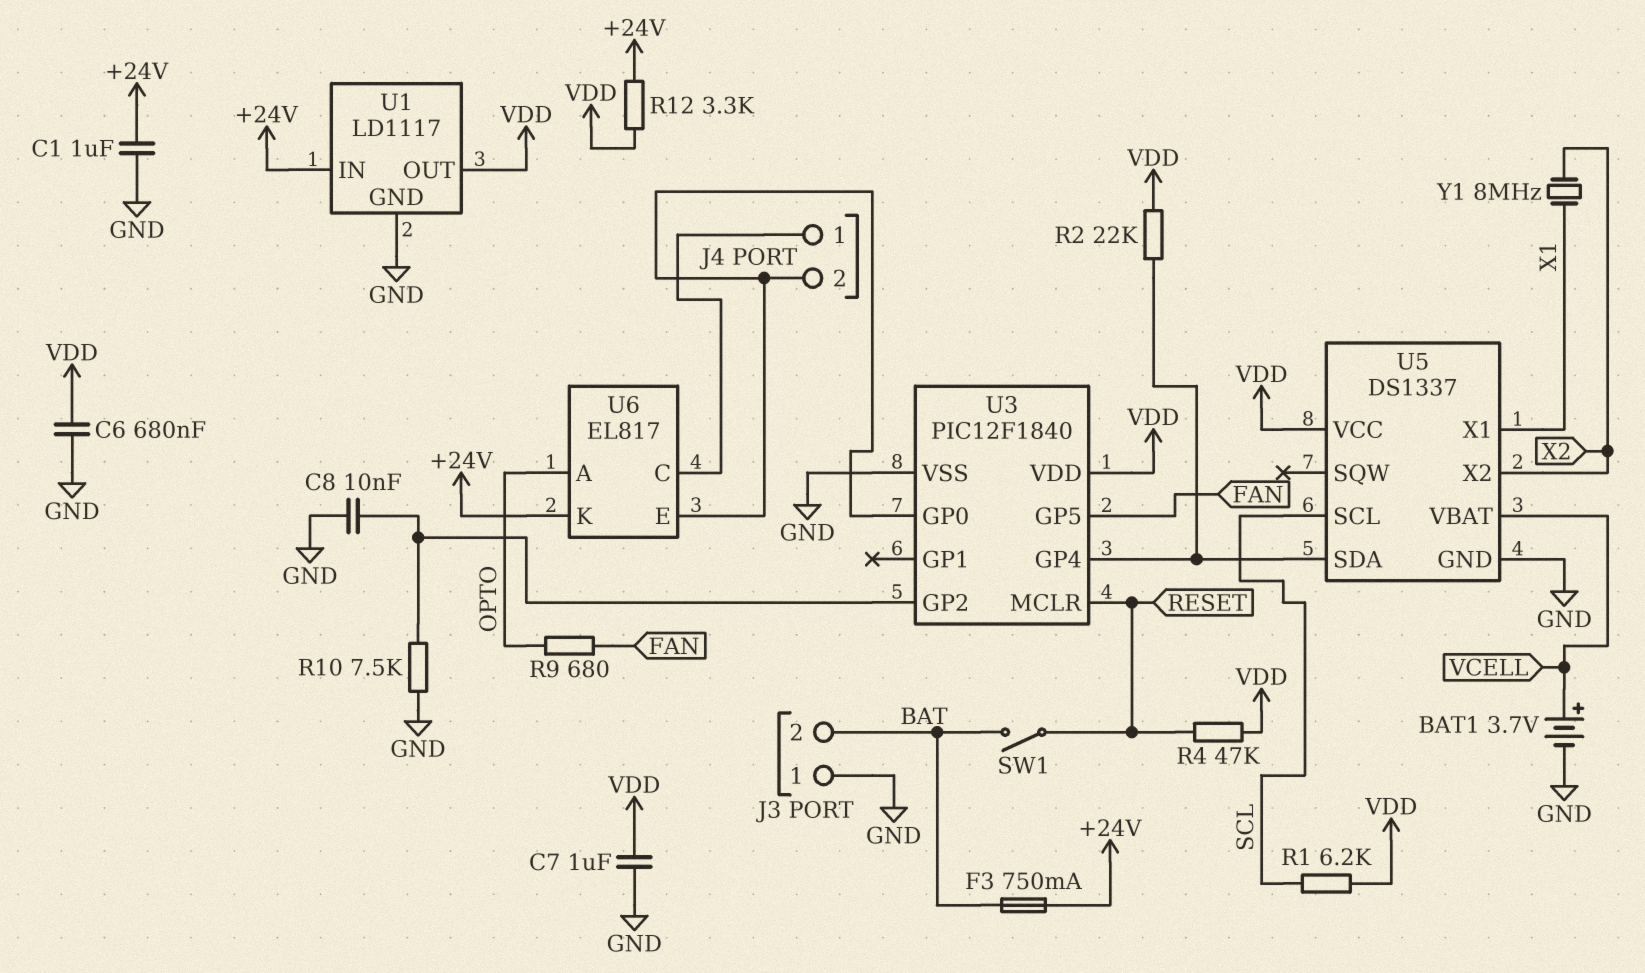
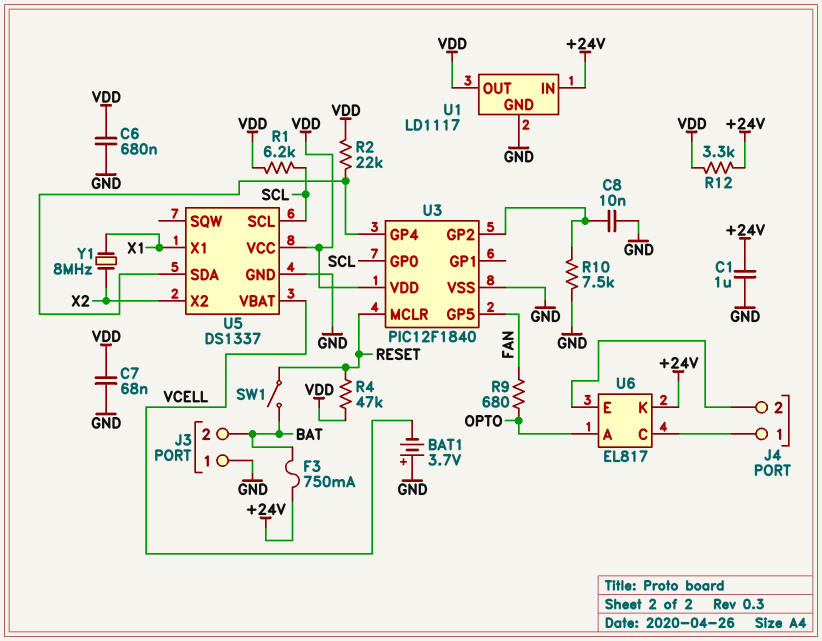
BAT1: 3.7V (plus VCELL, minus GND) -> 3.7V (plus GND, minus VCELL)
C7: 1uF (GND, VDD) -> 68nF (GND, VDD)
U3 pin GP0: J4/2 -> SCL

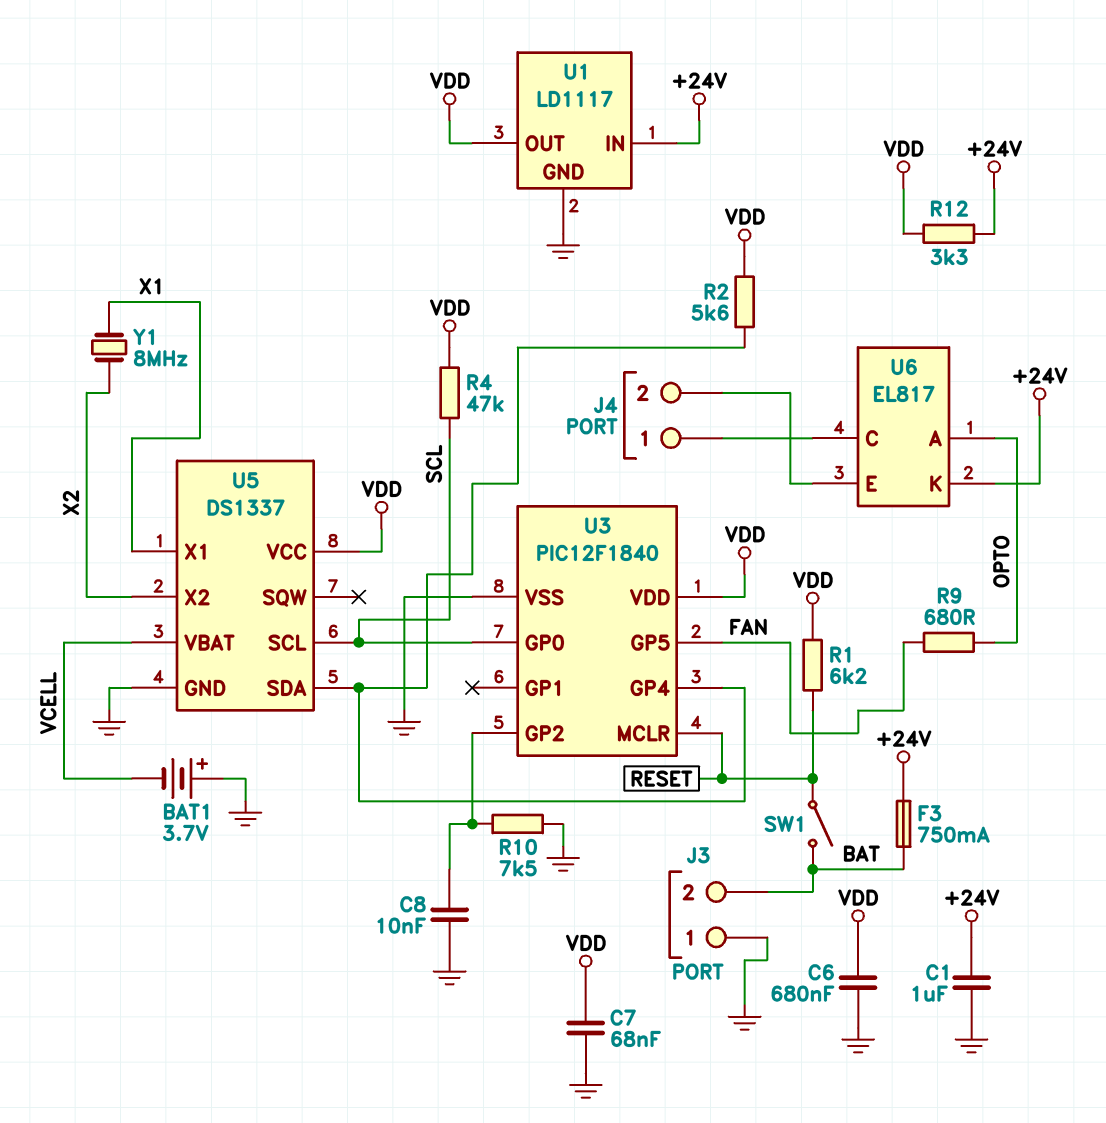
R1: 6.2k (SCL, VDD) -> 6.2k (RESET, VDD)
R2: 22k (U3/GP4, VDD) -> 5.6k (U3/GP4, VDD)
R4: 47k (RESET, VDD) -> 47k (SCL, VDD)

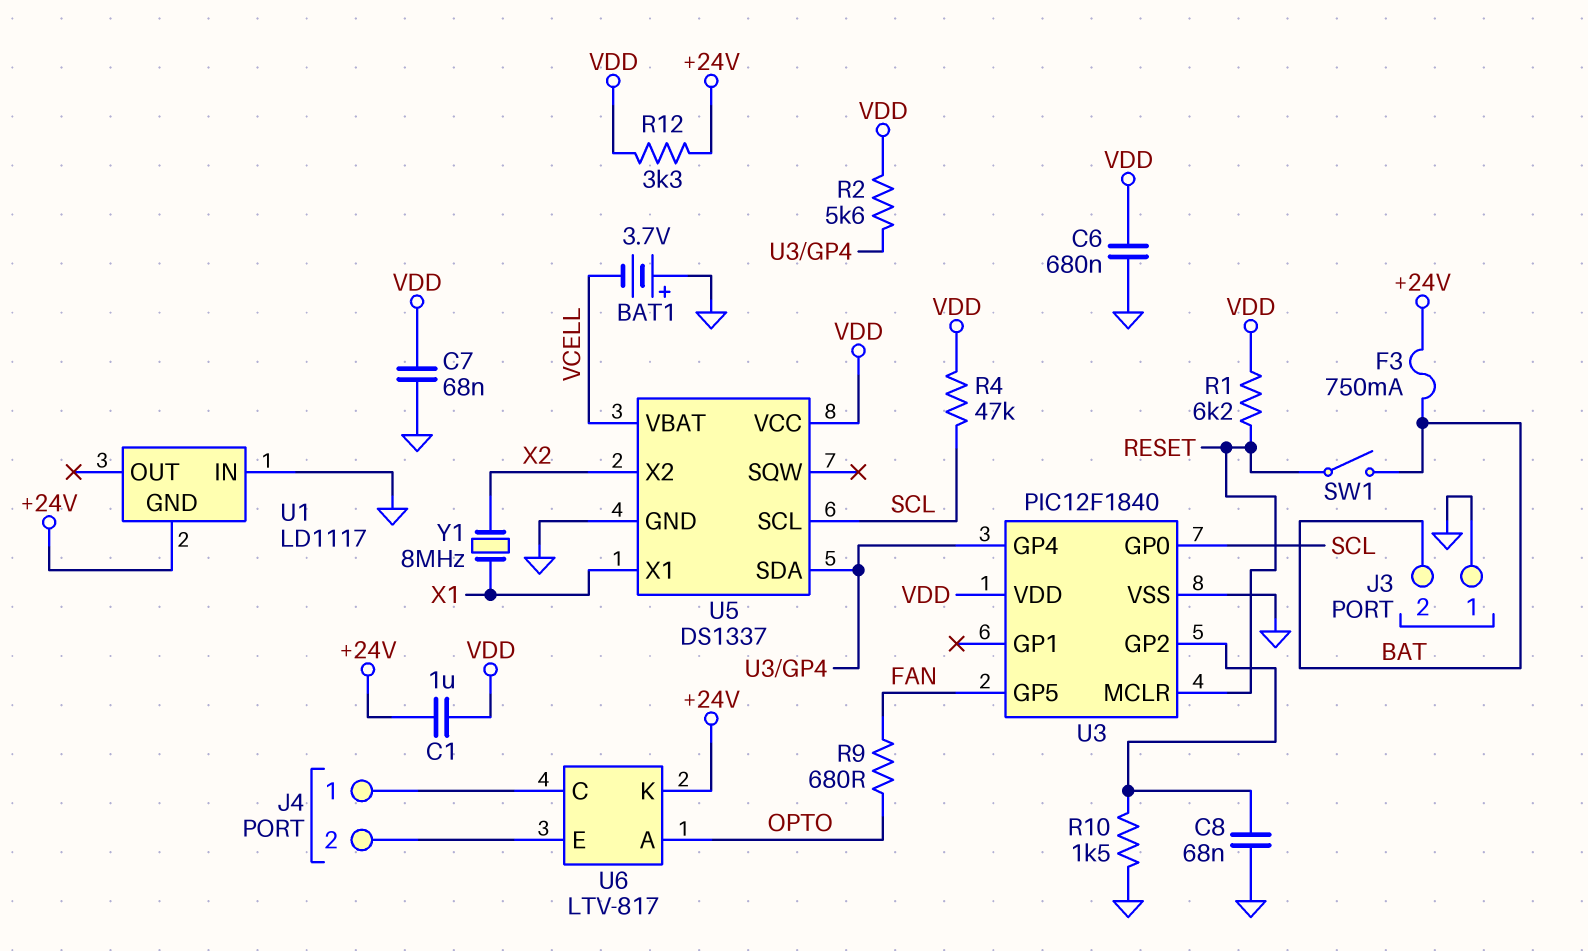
C1: 1uF (+24V, GND) -> 1uF (+24V, VDD)
C8: 10nF (GND, U3/GP2) -> 68nF (GND, U3/GP2)
R10: 7.5k (GND, U3/GP2) -> 1.5k (GND, U3/GP2)
U1 pin GND: GND -> +24V
U1 pin IN: +24V -> GND
U1 pin OUT: VDD -> none
U6: EL817 -> LTV-817

